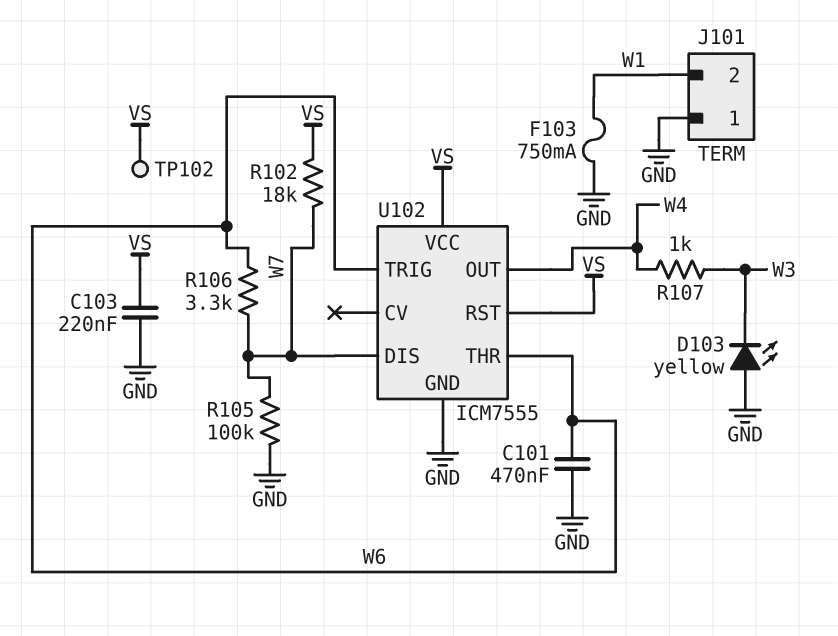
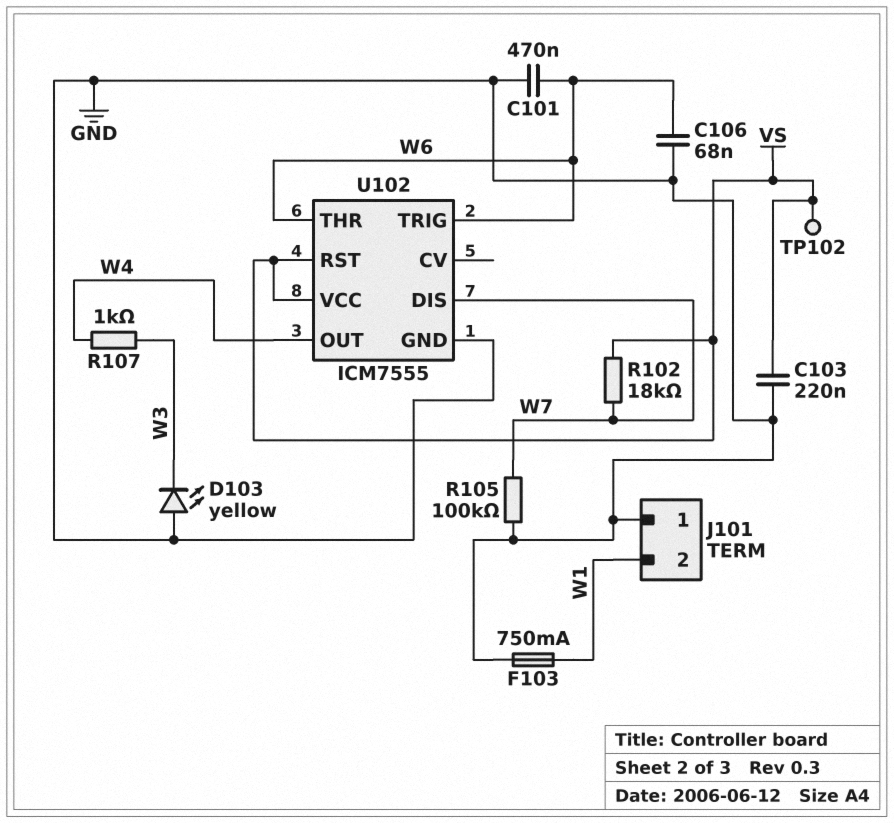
C106: none -> 68nF (GND, W6)
R106: 3.3k (W6, W7) -> none

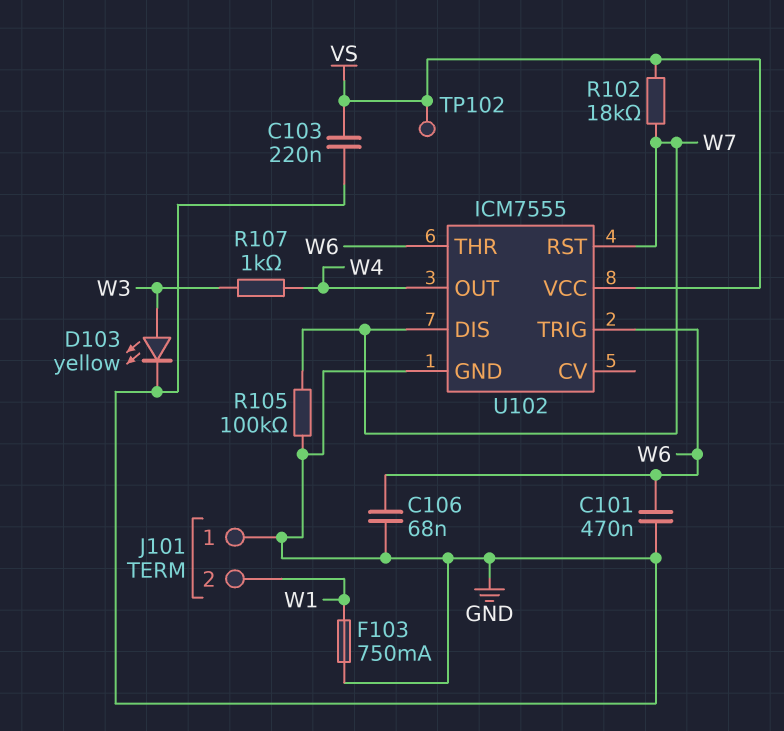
D103: LED yellow (A GND, K W3) -> LED yellow (A W3, K GND)
U102 pin RST: VS -> W7

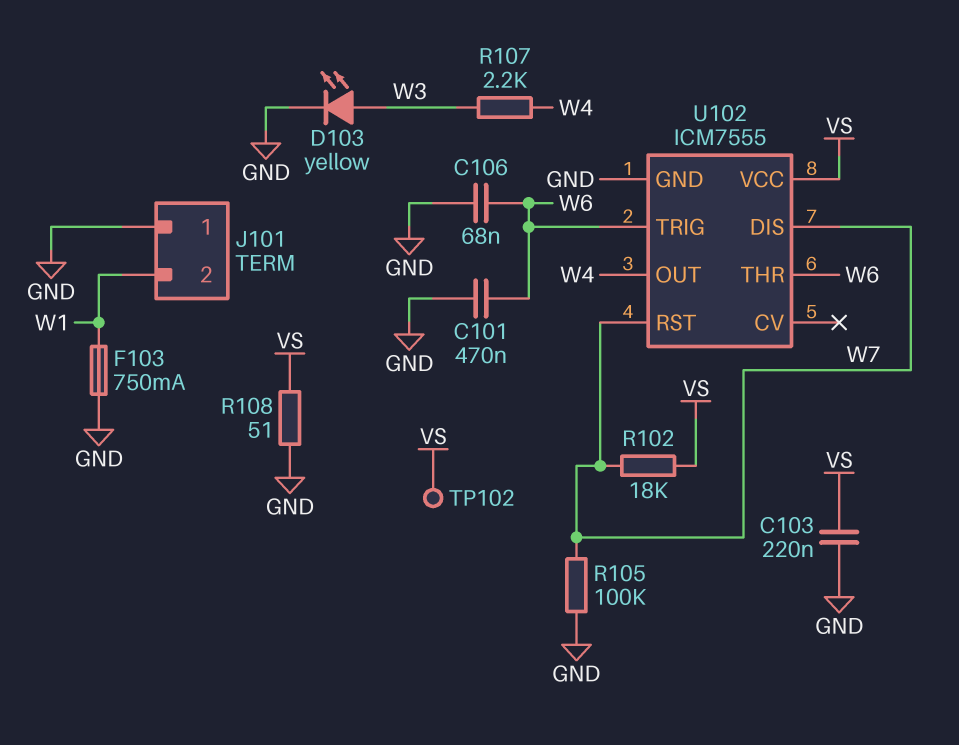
R107: 1k (W3, W4) -> 2.2k (W3, W4)
R108: none -> 51 (GND, VS)

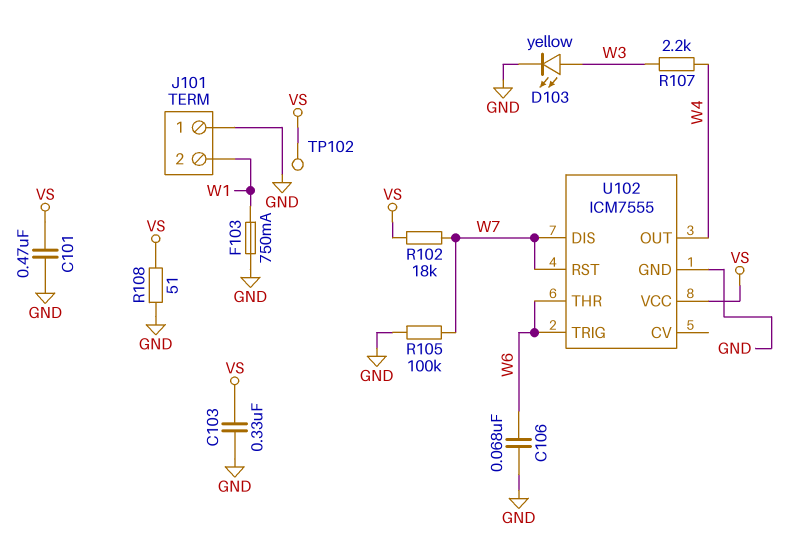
C101: 470nF (GND, W6) -> 470nF (GND, VS)
C103: 220nF (GND, VS) -> 330nF (GND, VS)

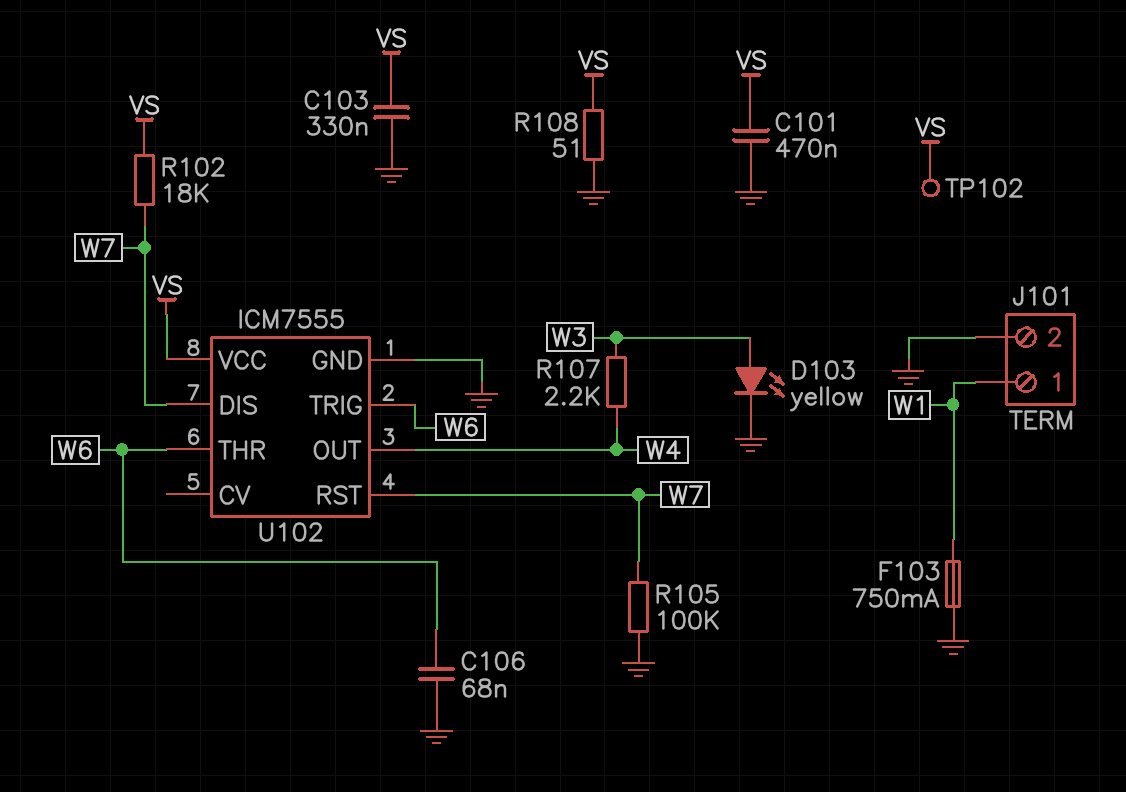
J101 pin 1: GND -> W1
J101 pin 2: W1 -> GND

